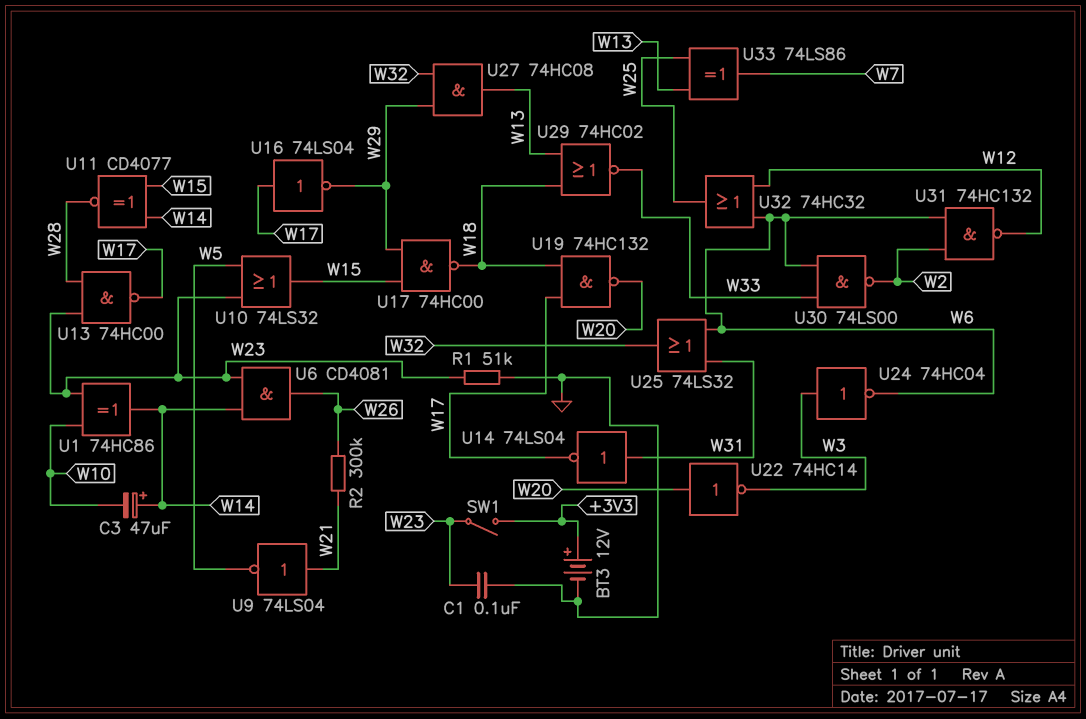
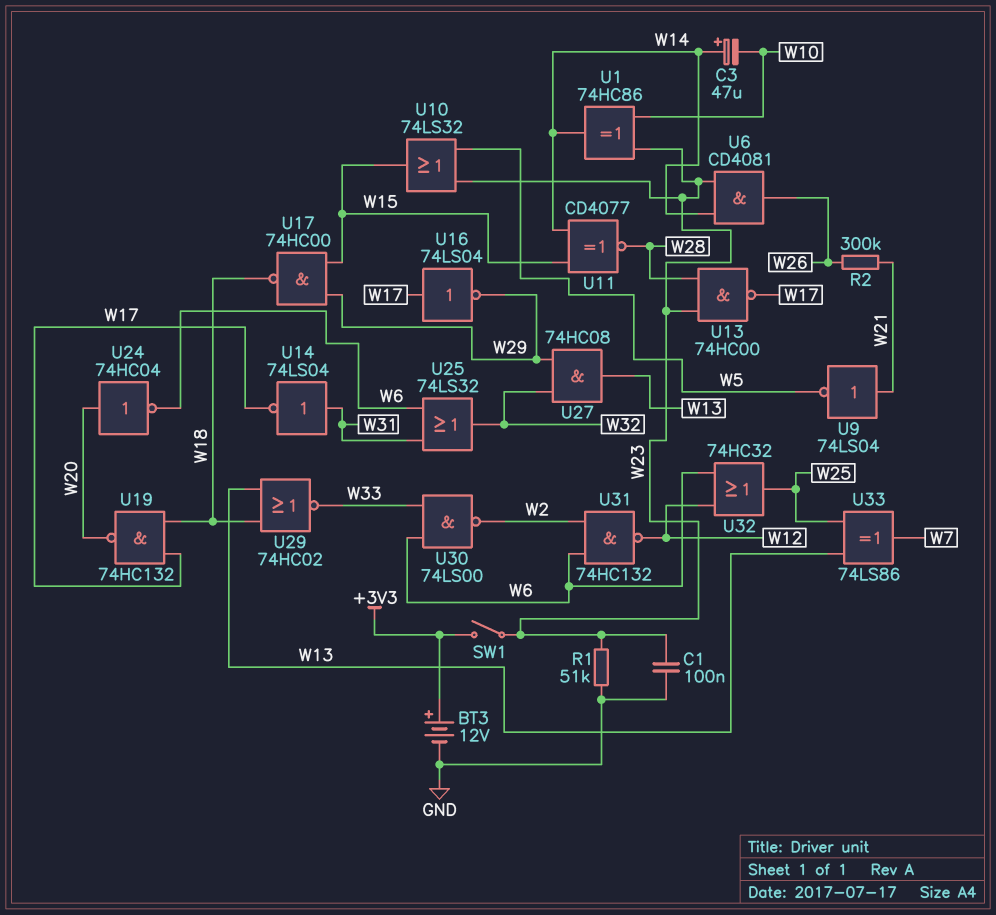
U22: NOT 74HC14 (in W20, out W3) -> none
U24: NOT 74HC04 (in W3, out W6) -> NOT 74HC04 (in W20, out W6)

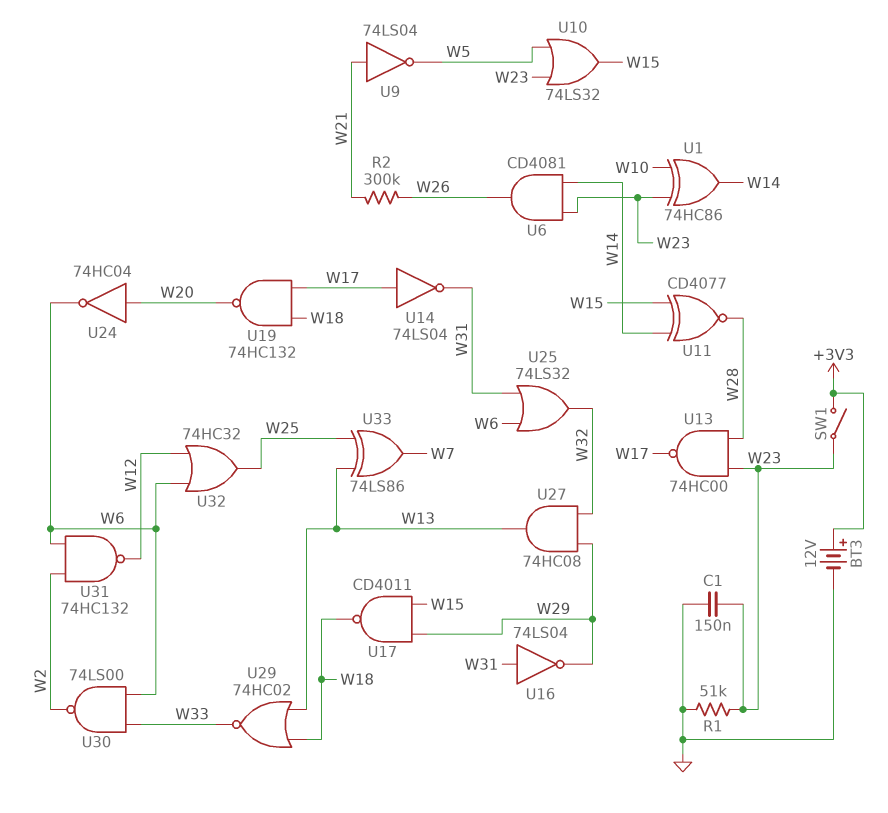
C1: 100nF (GND, W23) -> 150nF (GND, W23)
C3: 47uF (plus W14, minus W10) -> none
U14: NOT 74LS04 (in W31, out W17) -> NOT 74LS04 (in W17, out W31)
U16: NOT 74LS04 (in W17, out W29) -> NOT 74LS04 (in W31, out W29)
U17: NAND 74HC00 (in W15, in W29, out W18) -> NAND CD4011 (in W15, in W29, out W18)

